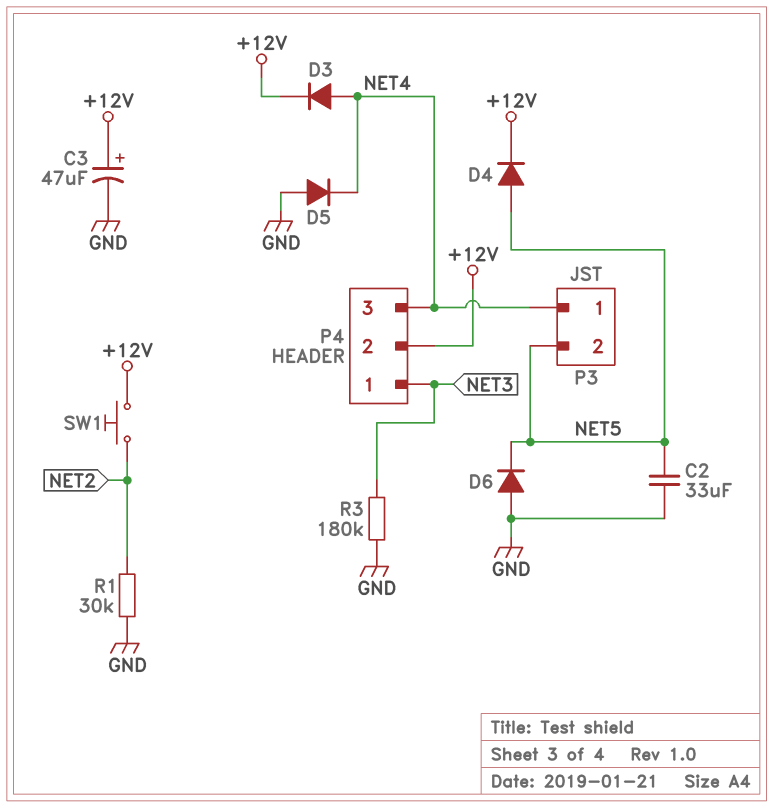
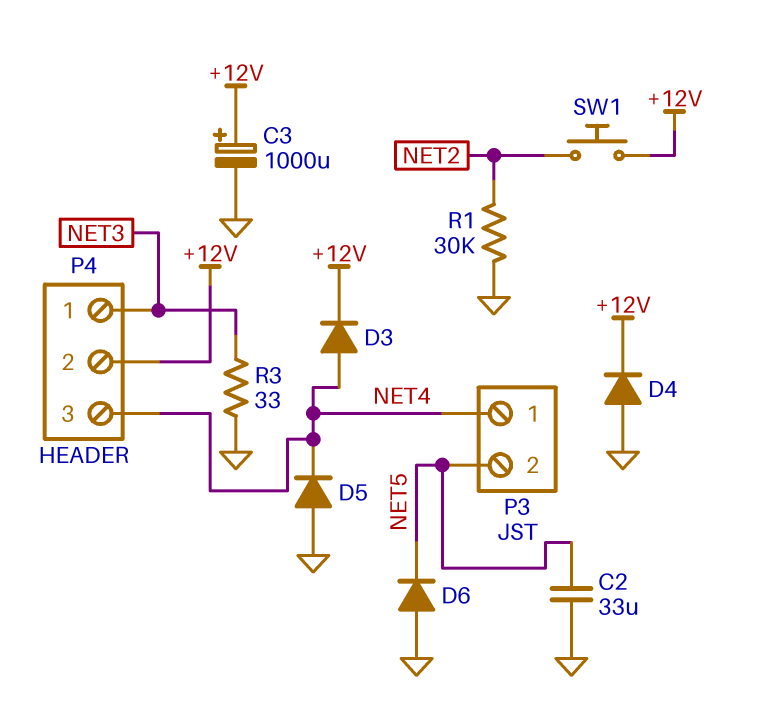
C3: 47uF (plus +12V, minus GND) -> 1000uF (plus +12V, minus GND)
D4: diode (A NET5, K +12V) -> diode (A GND, K +12V)
R3: 180k (GND, NET3) -> 33 (GND, NET3)

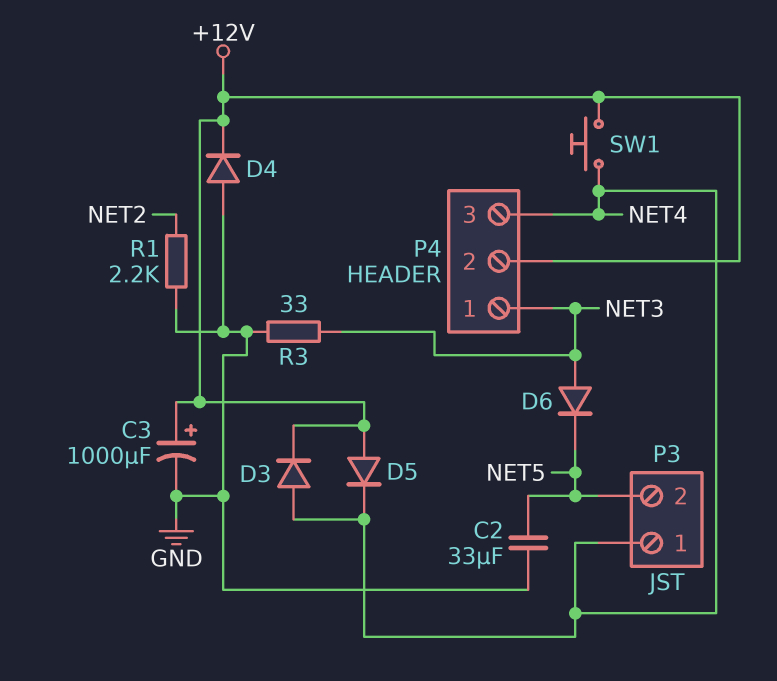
D5: diode (A GND, K NET4) -> diode (A +12V, K NET4)
D6: diode (A GND, K NET5) -> diode (A NET3, K NET5)
R1: 30k (GND, NET2) -> 2.2k (GND, NET2)
SW1: button (+12V, NET2) -> button (+12V, NET4)

